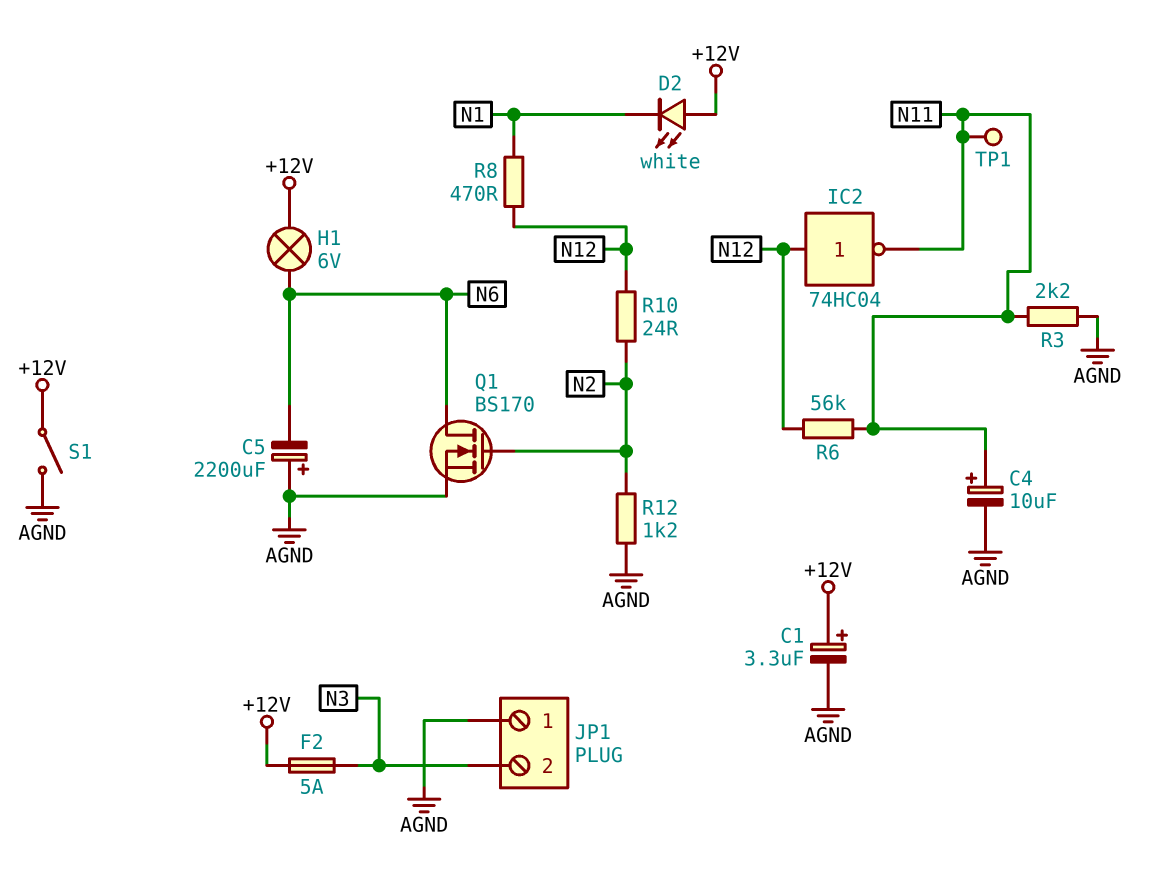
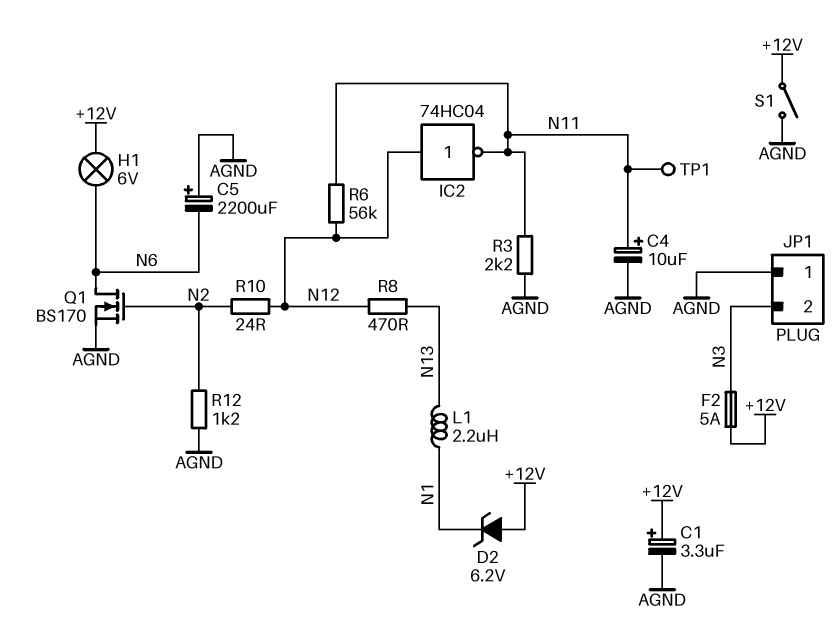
D2: LED white (A +12V, K N1) -> zener 6.2V (A +12V, K N1)
L1: none -> 2.2uH (N1, N13)
R8: 470 (N1, N12) -> 470 (N12, N13)

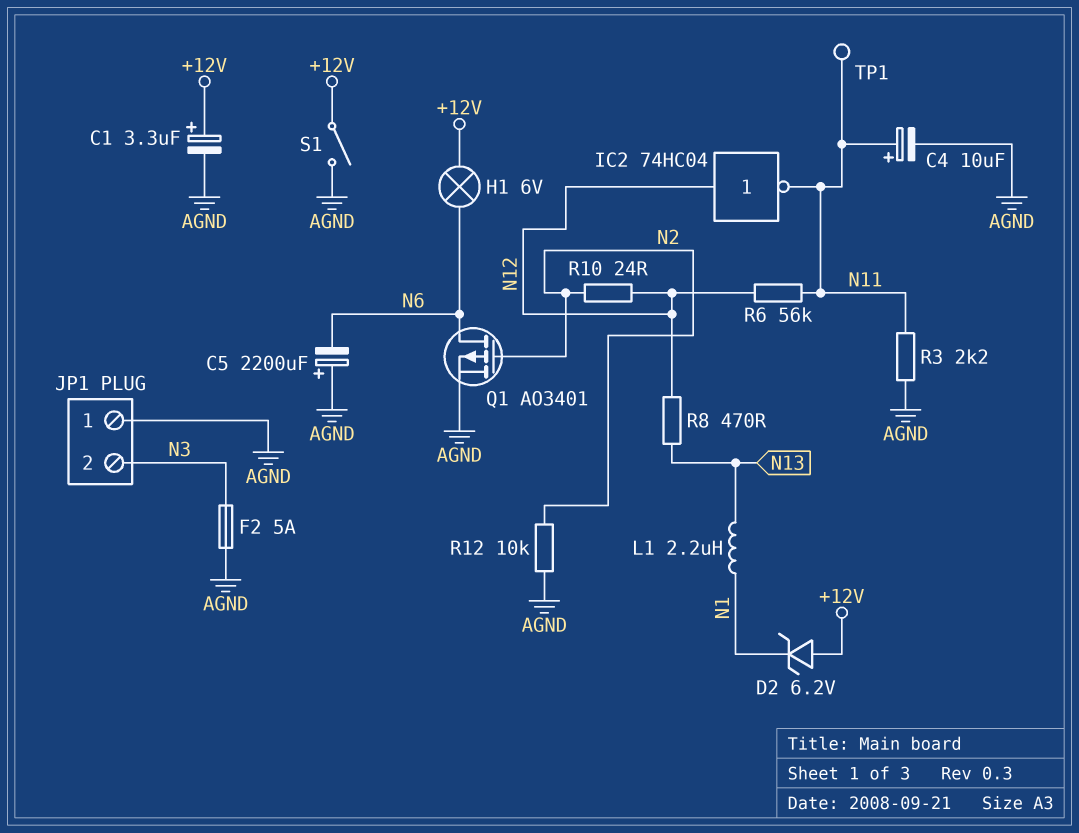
F2: 5A (+12V, N3) -> 5A (AGND, N3)
Q1: NMOS BS170 (G N2, D N6, S AGND) -> PMOS AO3401 (G N2, D N6, S AGND)
R12: 1.2k (AGND, N2) -> 10k (AGND, N2)

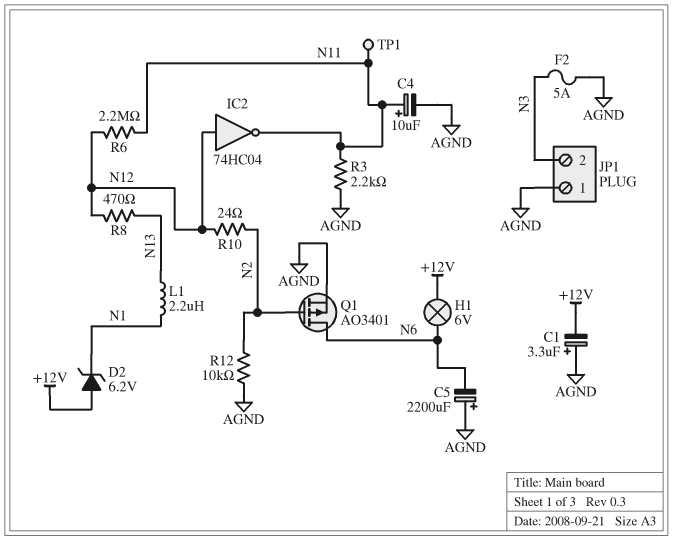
C1: 3.3uF (plus +12V, minus AGND) -> 3.3uF (plus AGND, minus +12V)
R6: 56k (N11, N12) -> 2.2M (N11, N12)
S1: switch (+12V, AGND) -> none

